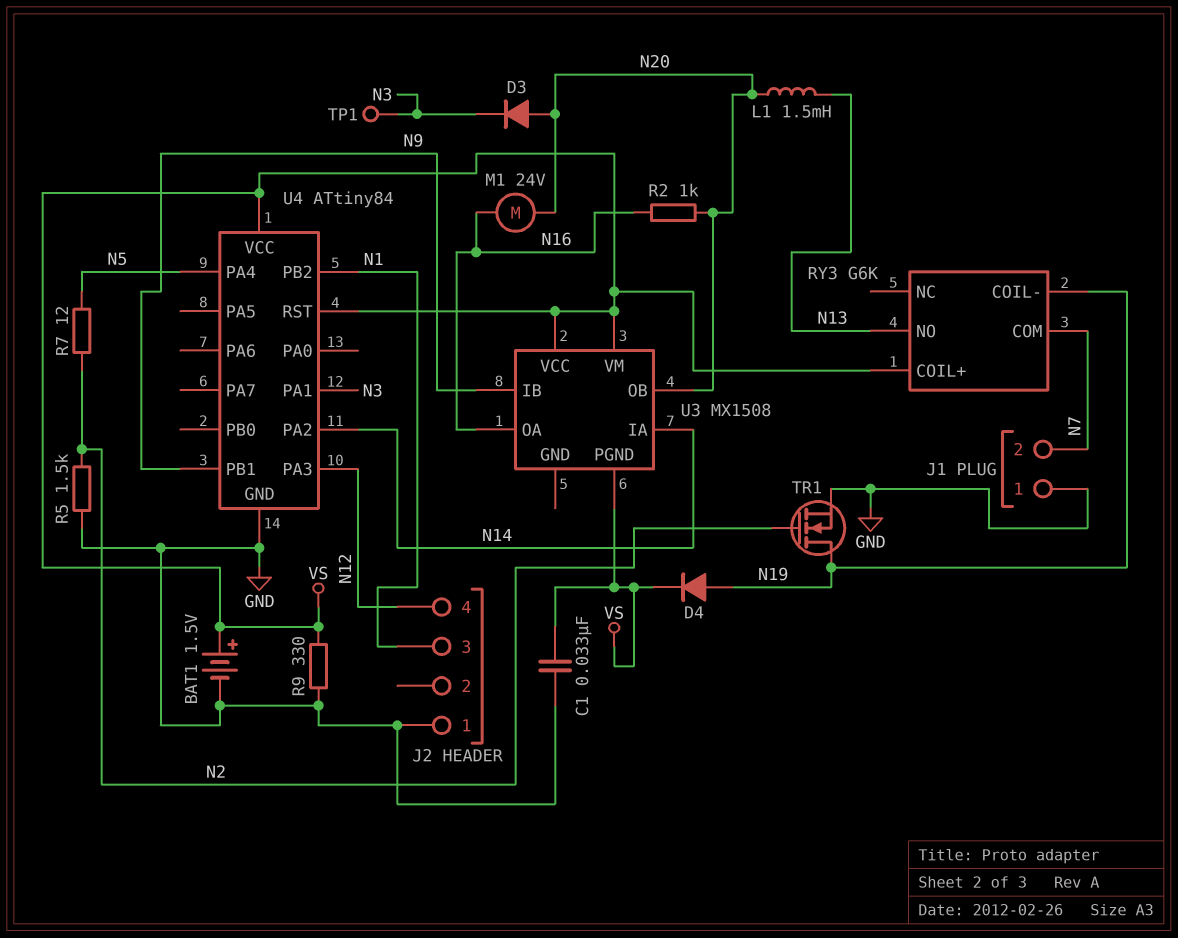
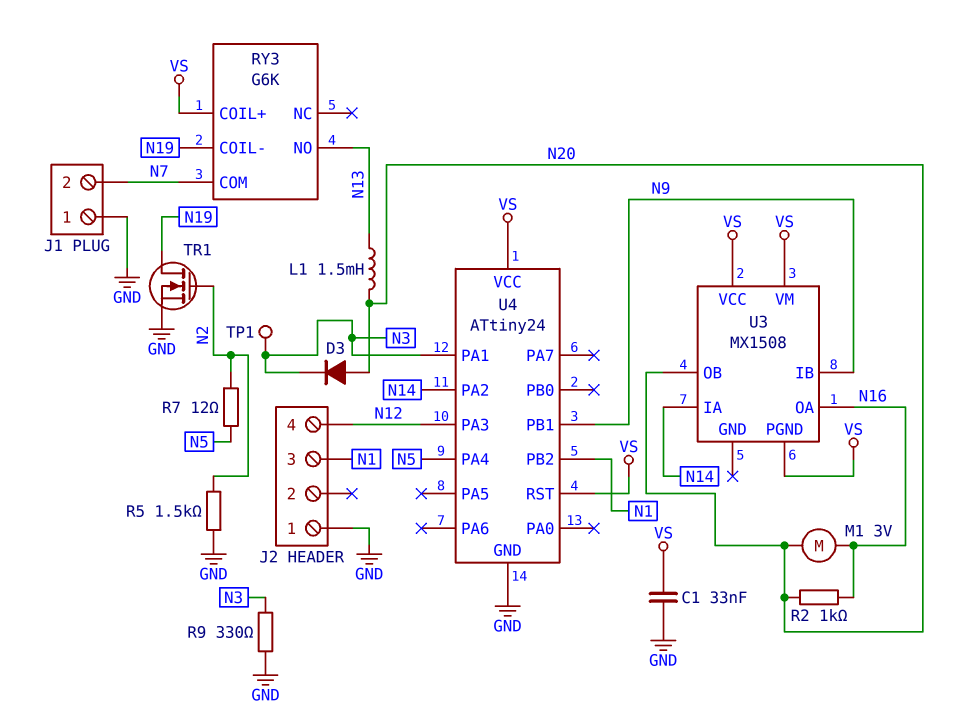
BAT1: 1.5V (plus VS, minus GND) -> none
D4: diode (A N19, K VS) -> none
M1: motor 24V (N16, N20) -> motor 3V (N16, N20)
R9: 330 (GND, VS) -> 330 (GND, N3)
U4: ATtiny84 -> ATtiny24

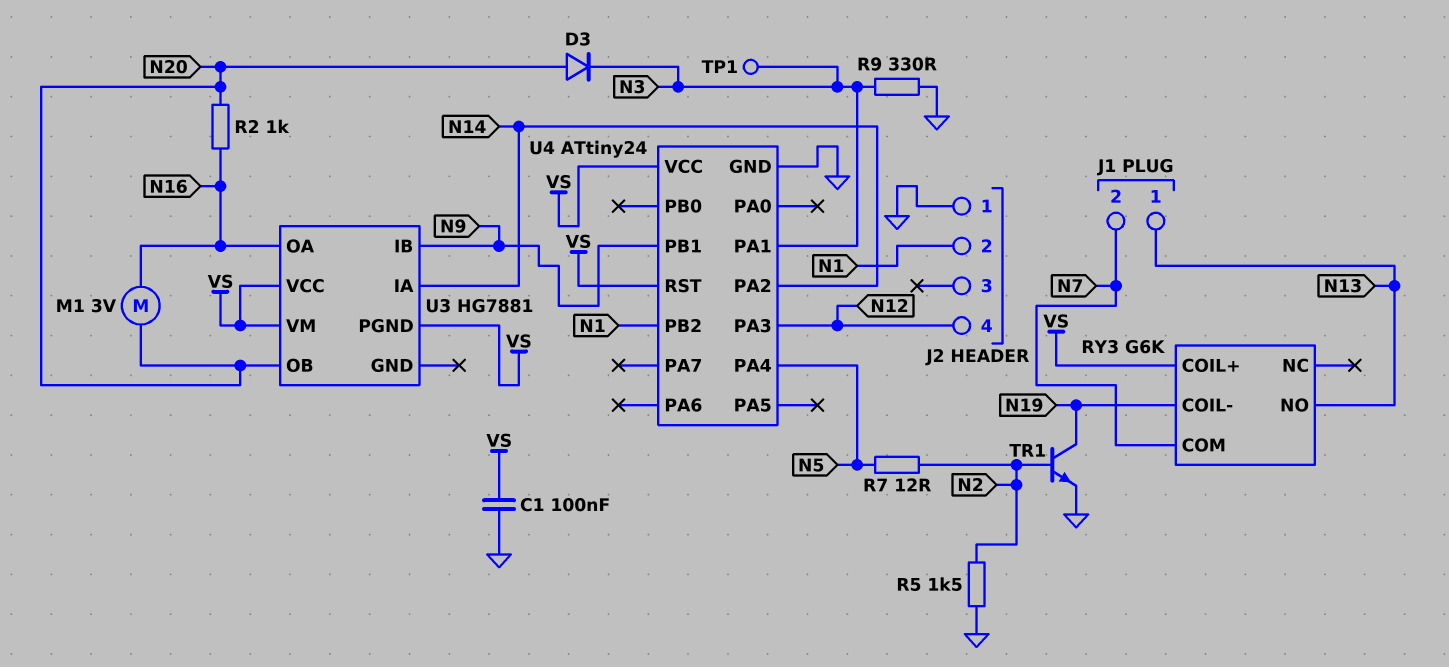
C1: 33nF (GND, VS) -> 100nF (GND, VS)
J1 pin 1: GND -> N13
J2 pin 2: none -> N1
J2 pin 3: N1 -> none
L1: 1.5mH (N13, N20) -> none
TR1: NMOS (G N2, D N19, S GND) -> NPN (B N2, C N19, E GND)
U3: MX1508 -> HG7881

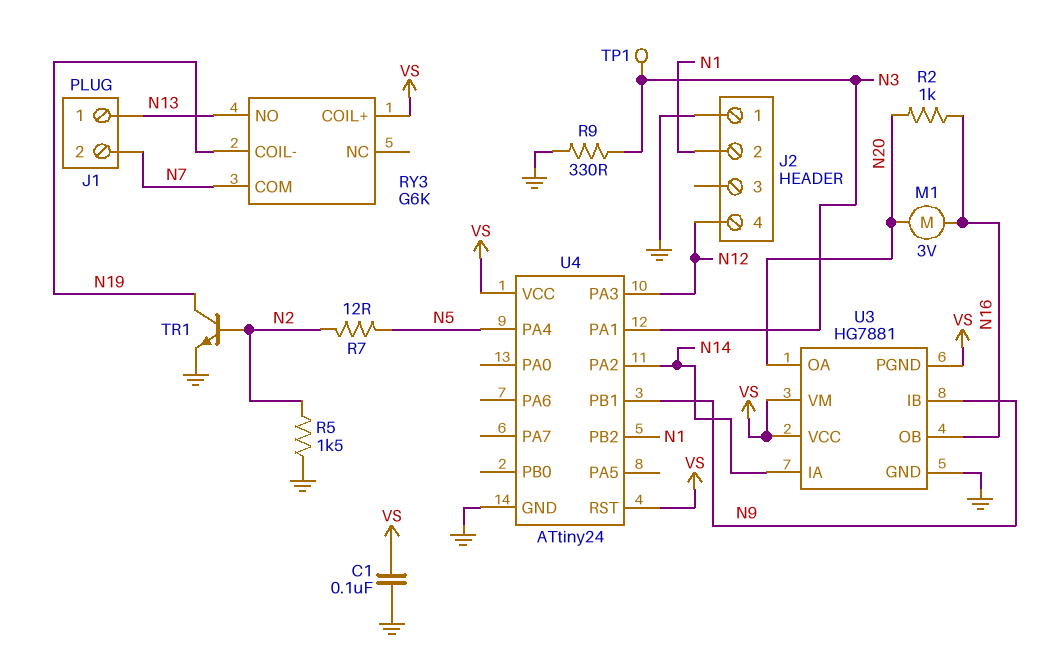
D3: diode (A N20, K N3) -> none
U3 pin GND: none -> GND
U3 pin OA: N16 -> N20
U3 pin OB: N20 -> N16

